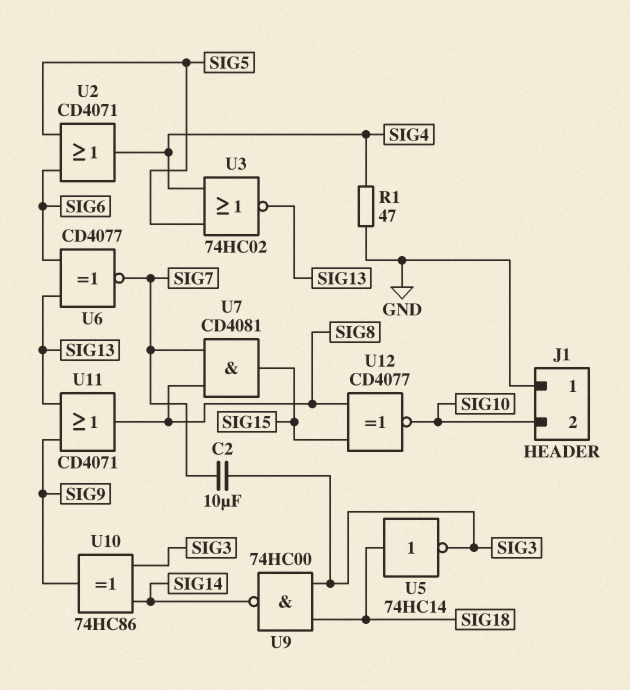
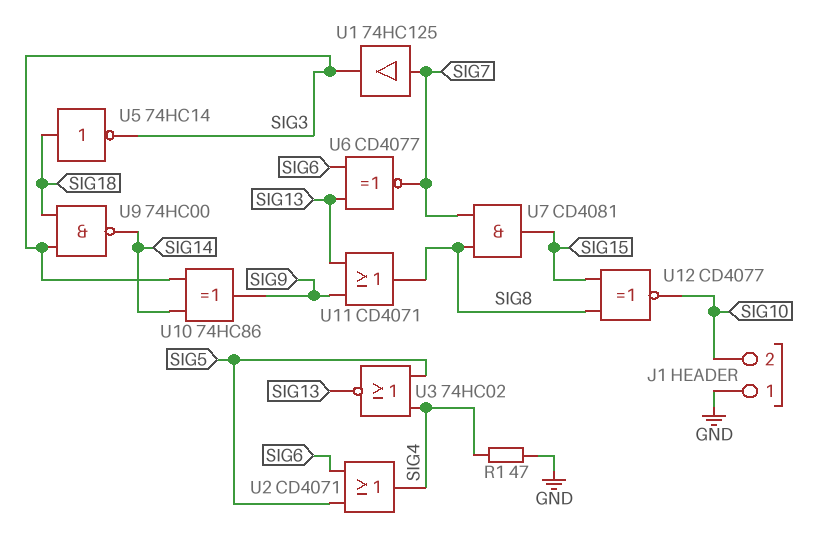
C2: 10uF (SIG3, SIG7) -> none
U1: none -> buffer 74HC125 (in SIG7, out SIG3)

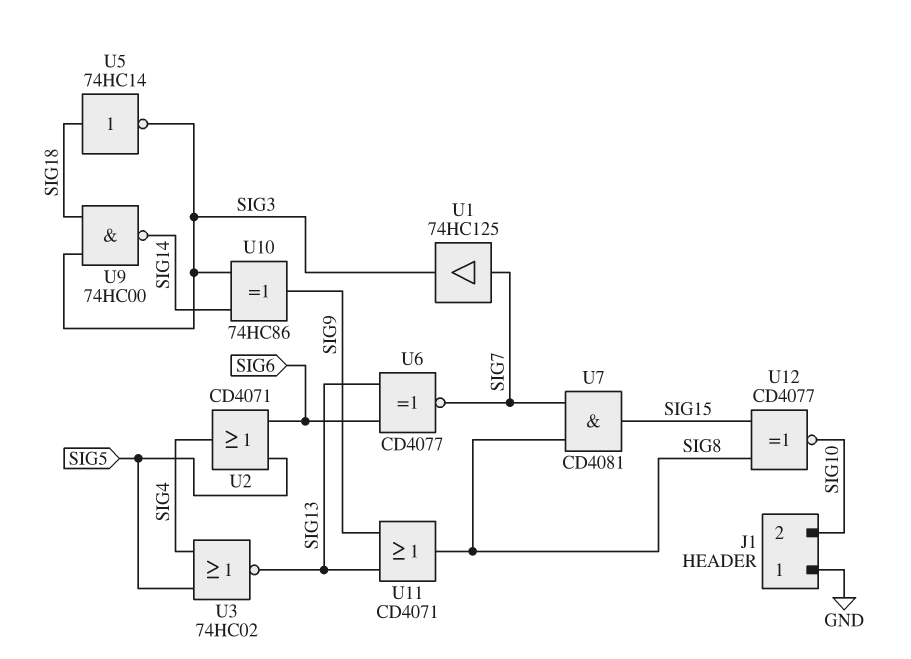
R1: 47 (GND, SIG4) -> none

